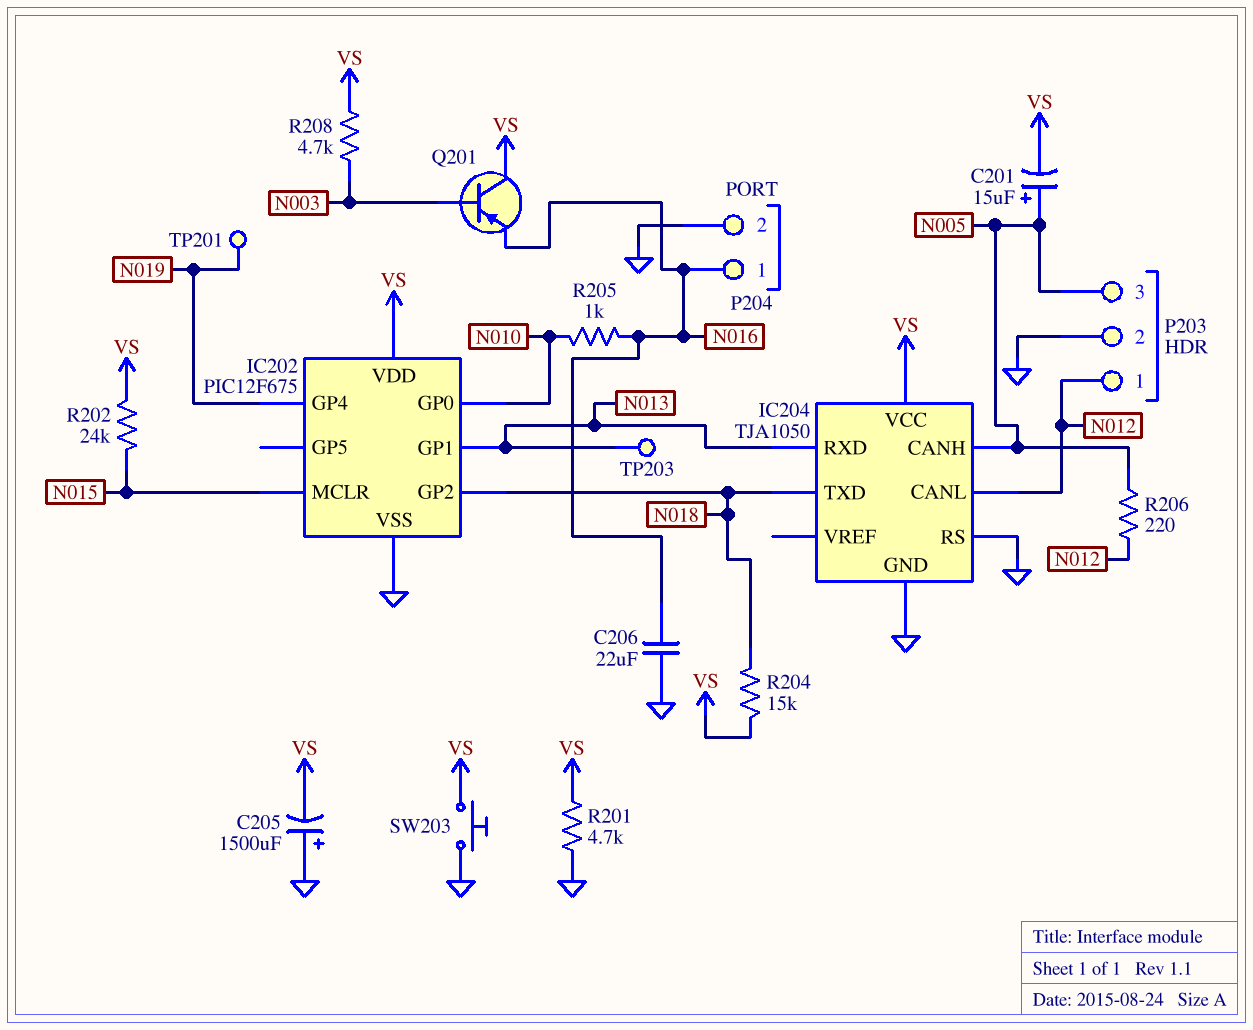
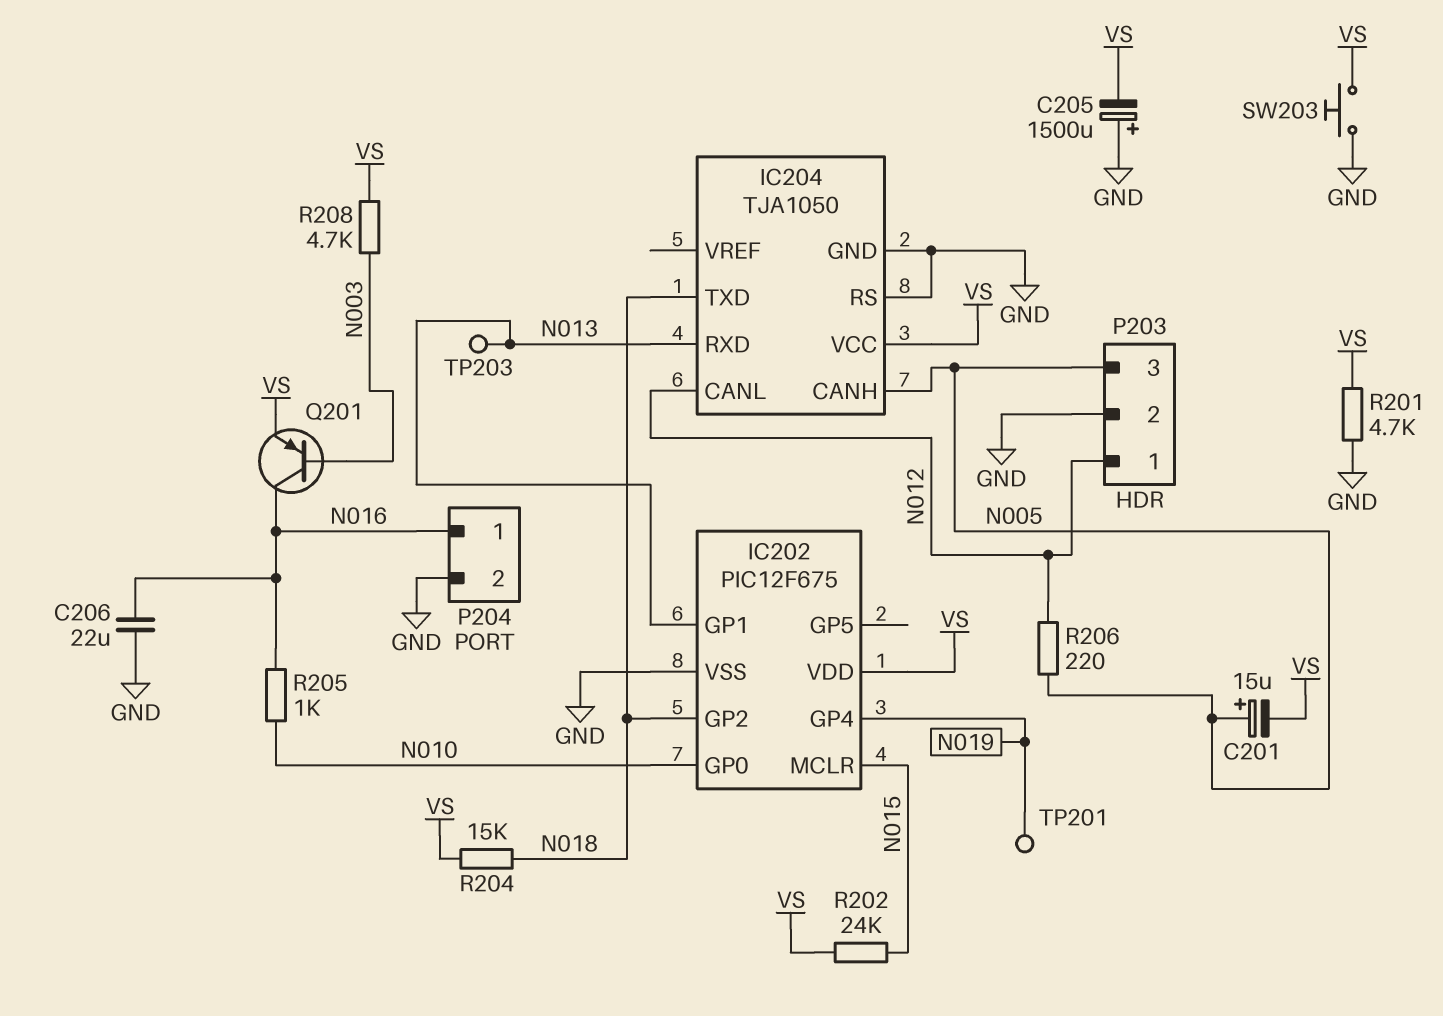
Q201: PNP (B N003, C VS, E N016) -> PNP (B N003, C N016, E VS)

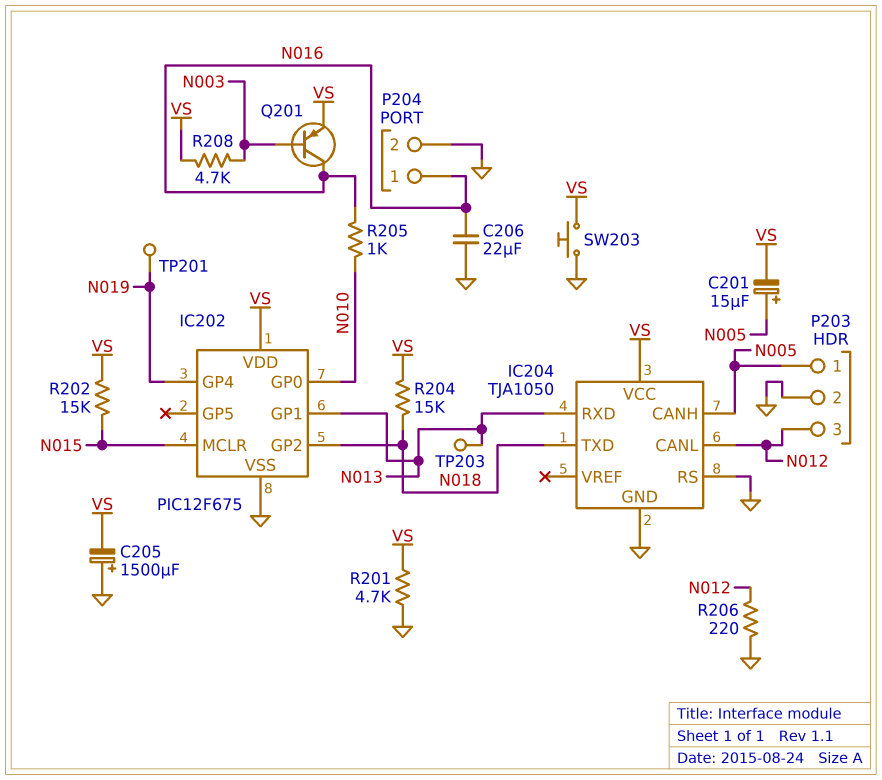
P203 pin 1: N012 -> N005
P203 pin 3: N005 -> N012
R202: 24k (N015, VS) -> 15k (N015, VS)
R206: 220 (N005, N012) -> 220 (GND, N012)

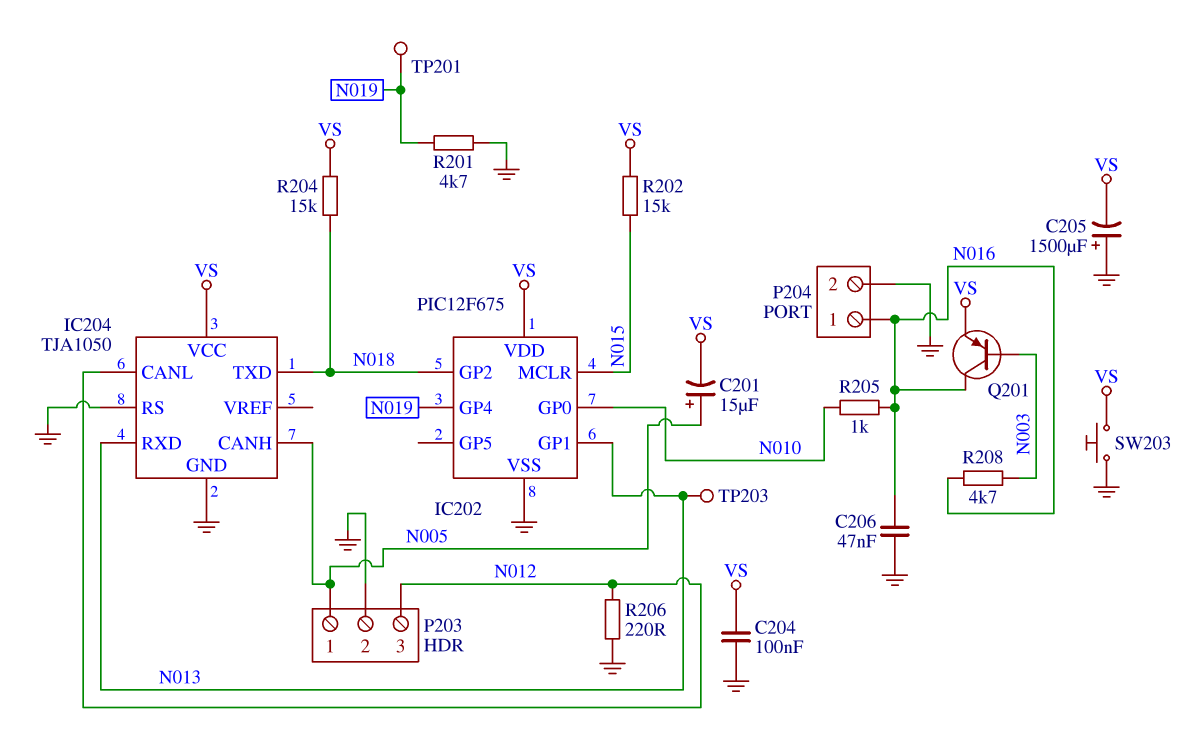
C204: none -> 100nF (GND, VS)
C206: 22uF (GND, N016) -> 47nF (GND, N016)
R201: 4.7k (GND, VS) -> 4.7k (GND, N019)
R208: 4.7k (N003, VS) -> 4.7k (N003, N016)

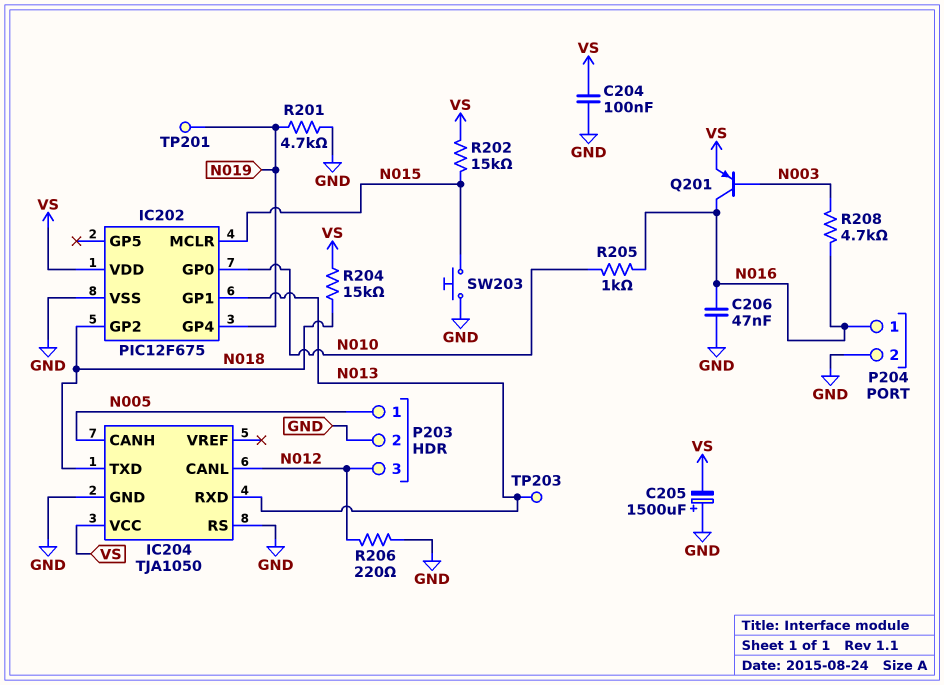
C201: 15uF (plus N005, minus VS) -> none
SW203: button (GND, VS) -> button (GND, N015)

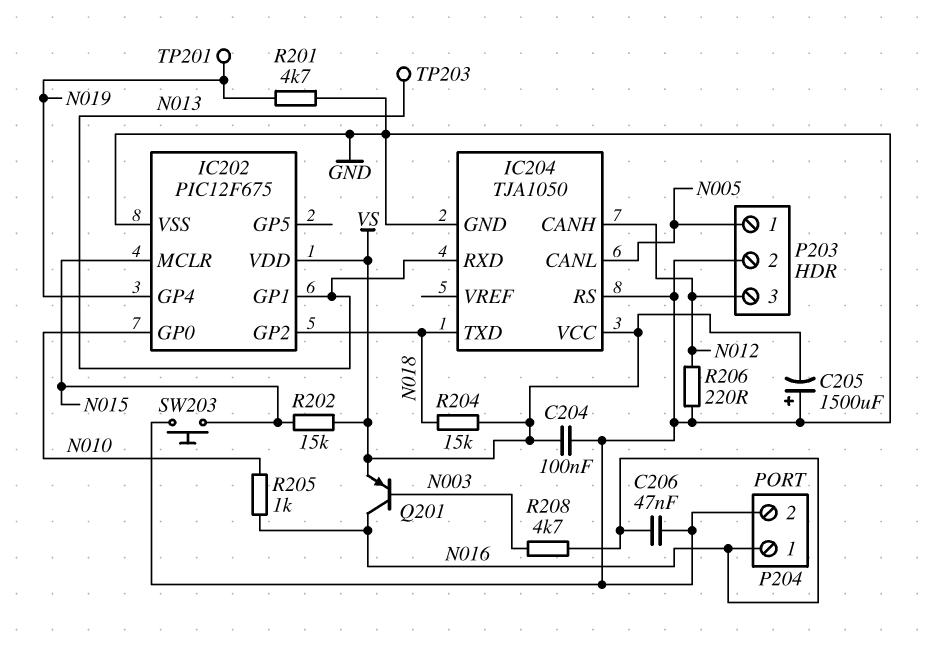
IC204 pin CANH: N005 -> N012
IC204 pin CANL: N012 -> N005

